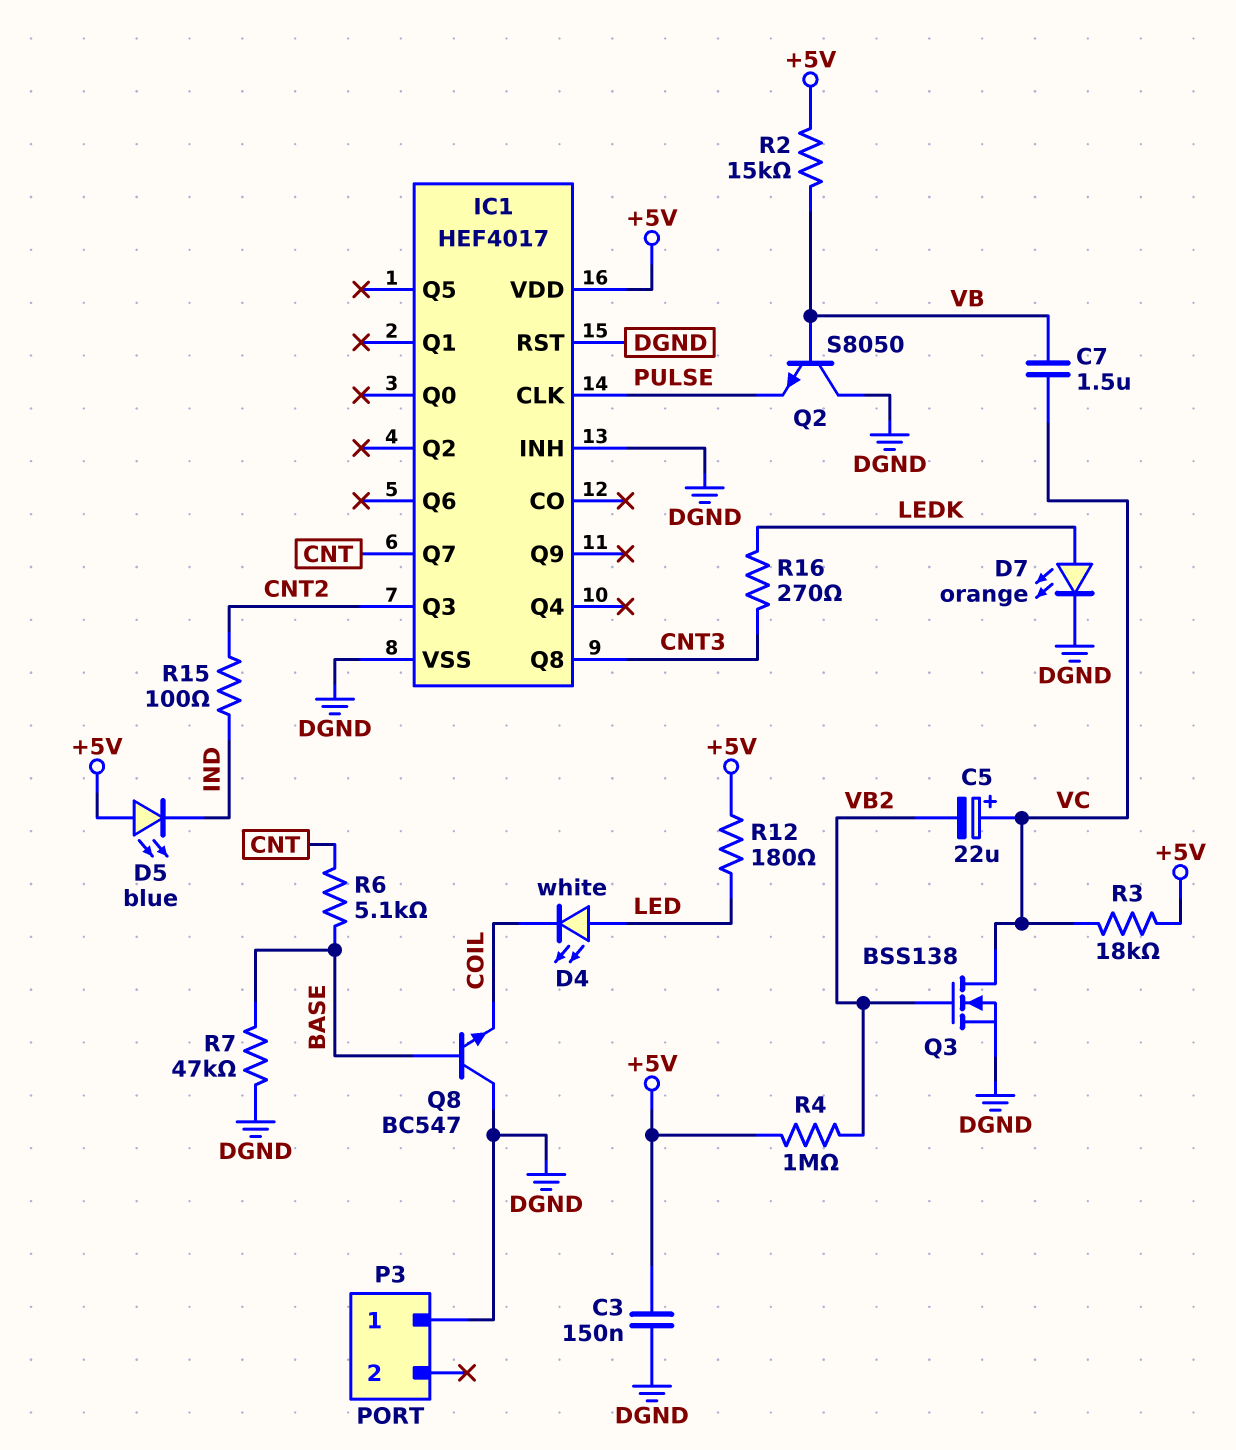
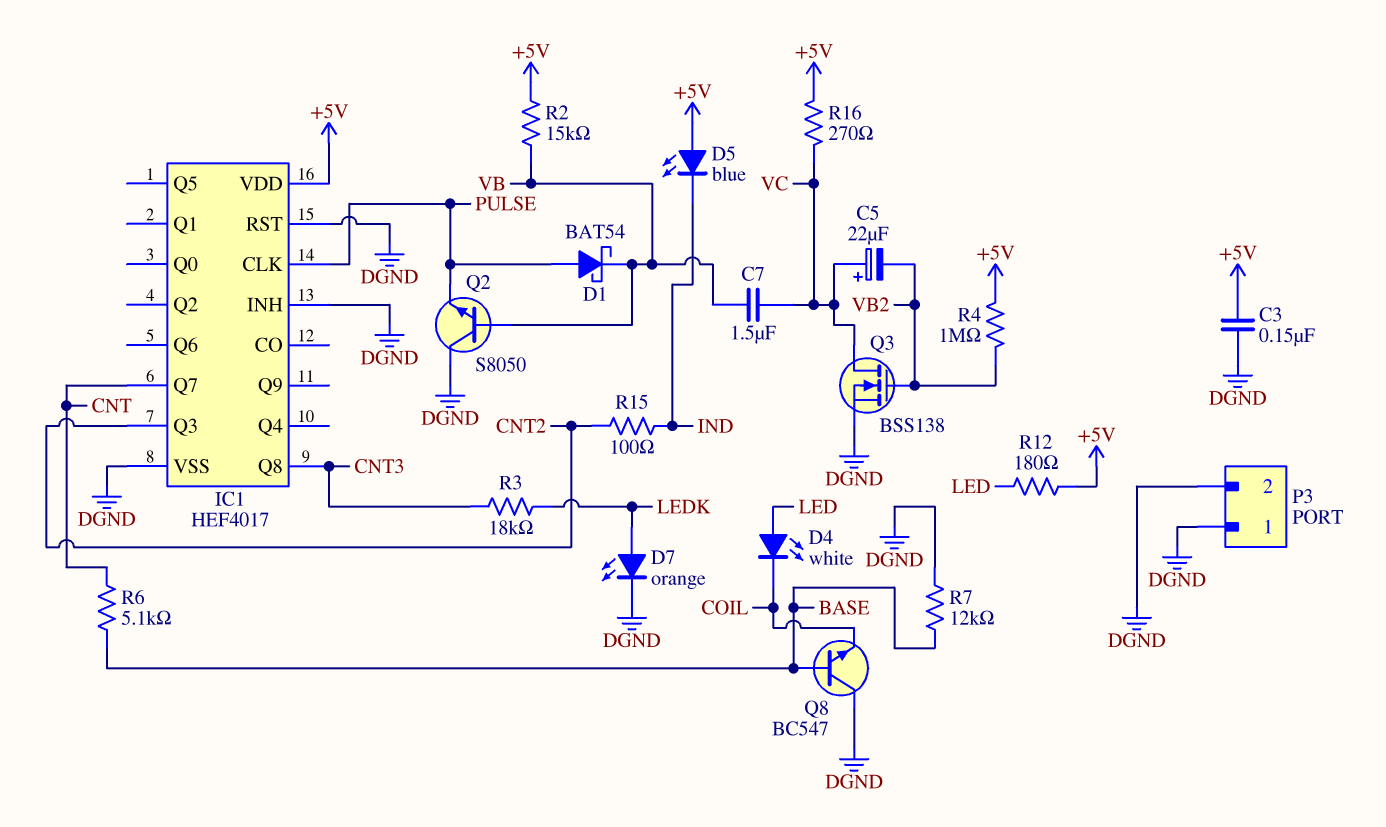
D1: none -> schottky BAT54 (A PULSE, K VB)
P3 pin 2: none -> DGND
R3: 18k (+5V, VC) -> 18k (CNT3, LEDK)
R7: 47k (BASE, DGND) -> 12k (BASE, DGND)
R16: 270 (CNT3, LEDK) -> 270 (+5V, VC)

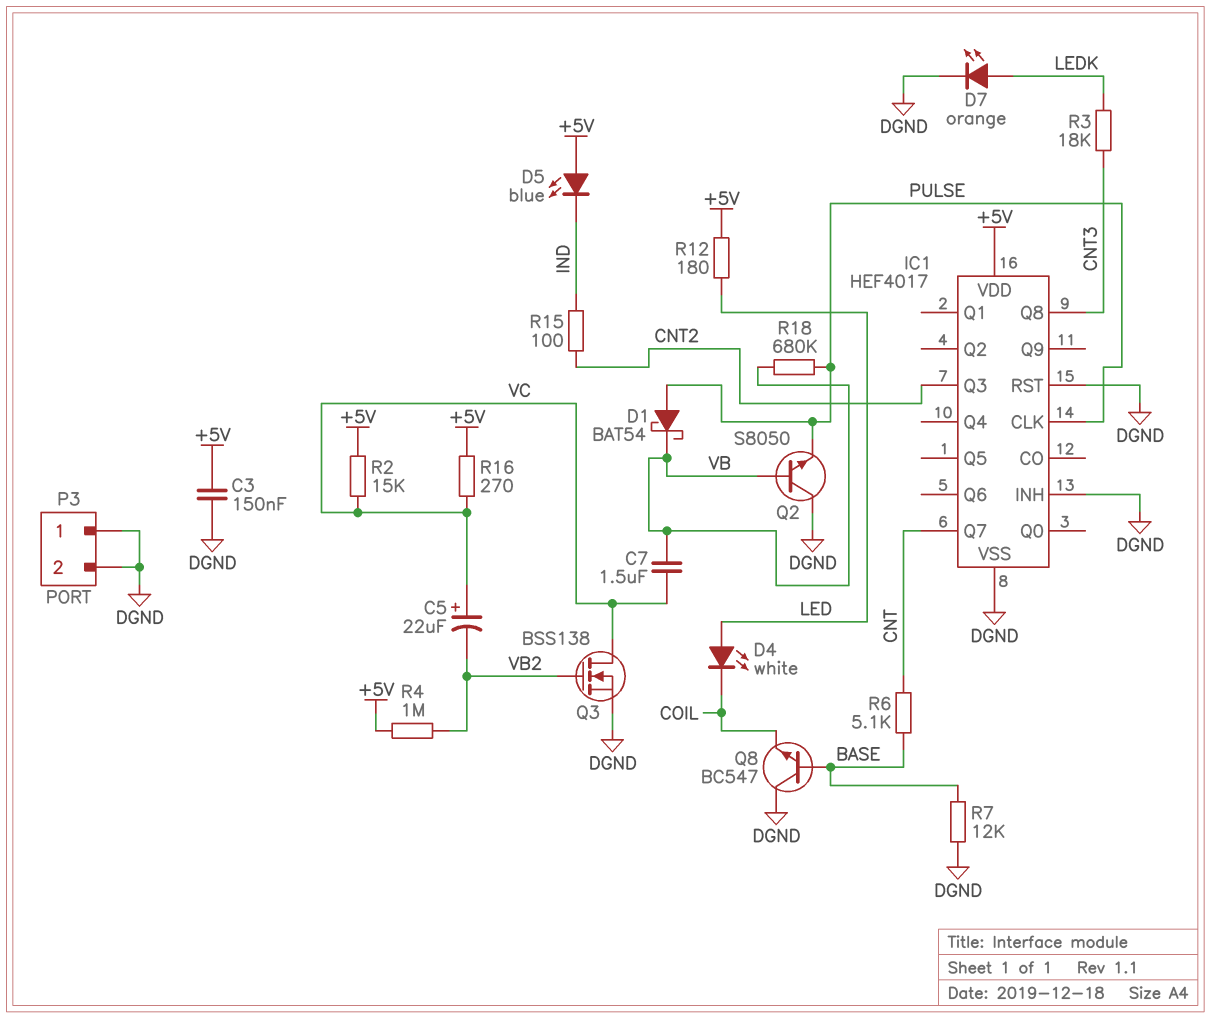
R2: 15k (+5V, VB) -> 15k (+5V, VC)
R18: none -> 680k (PULSE, VB)

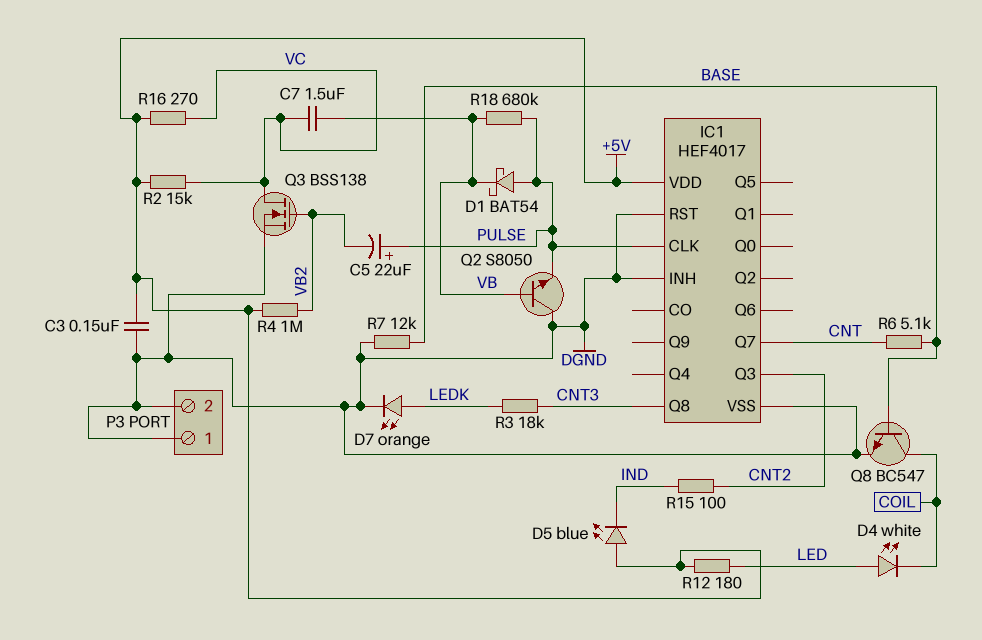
C5: 22uF (plus VC, minus VB2) -> 22uF (plus PULSE, minus VB2)
Q8: NPN BC547 (B BASE, C DGND, E COIL) -> NPN BC547 (B BASE, C COIL, E DGND)

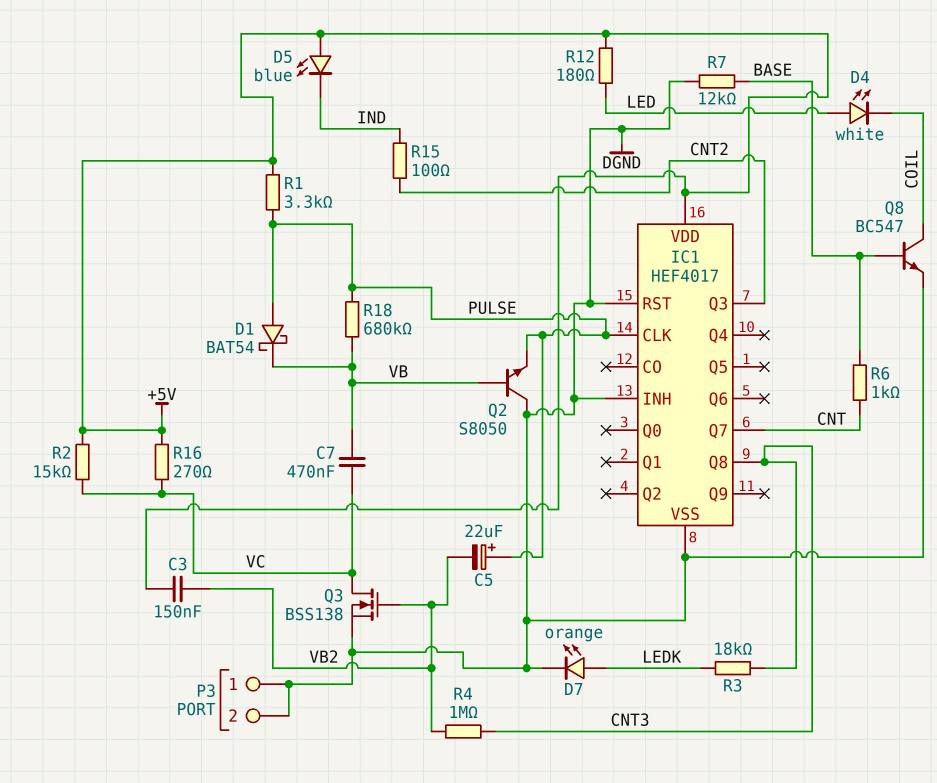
C3: 150nF (+5V, DGND) -> 150nF (+5V, VB2)
C7: 1.5uF (VB, VC) -> 470nF (VB, VC)
R1: none -> 3.3k (+5V, PULSE)
R4: 1M (+5V, VB2) -> 1M (CNT3, VB2)
R6: 5.1k (BASE, CNT) -> 1k (BASE, CNT)

